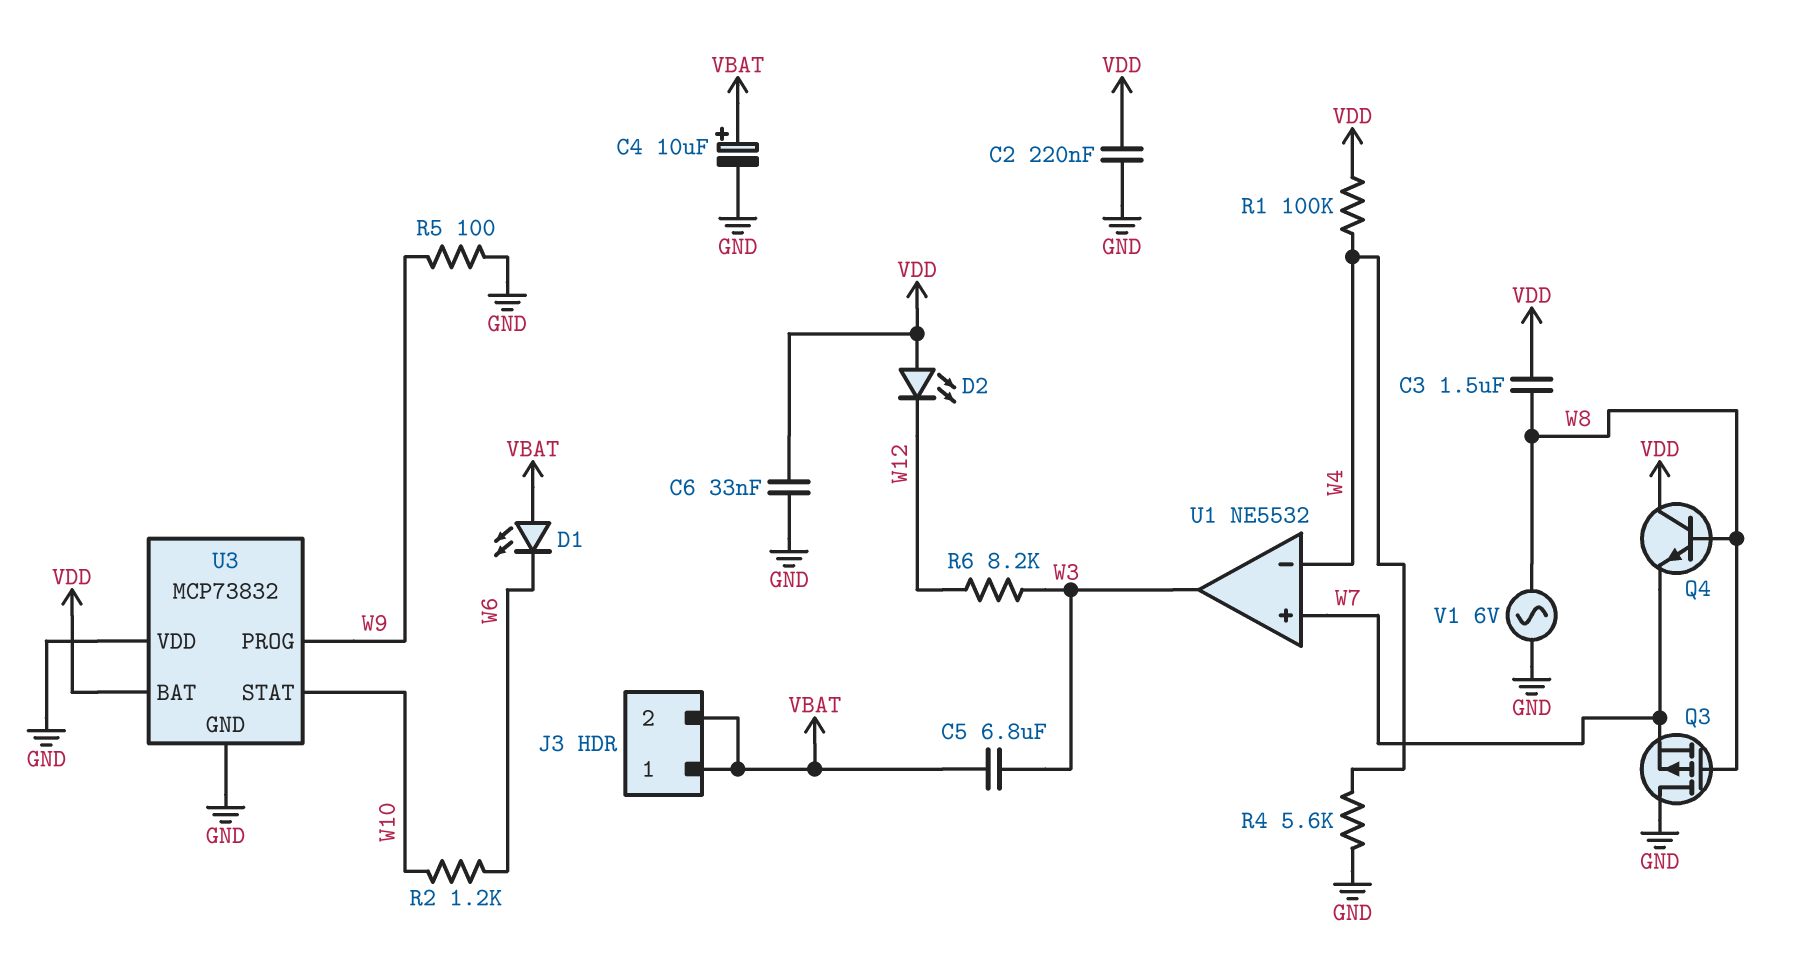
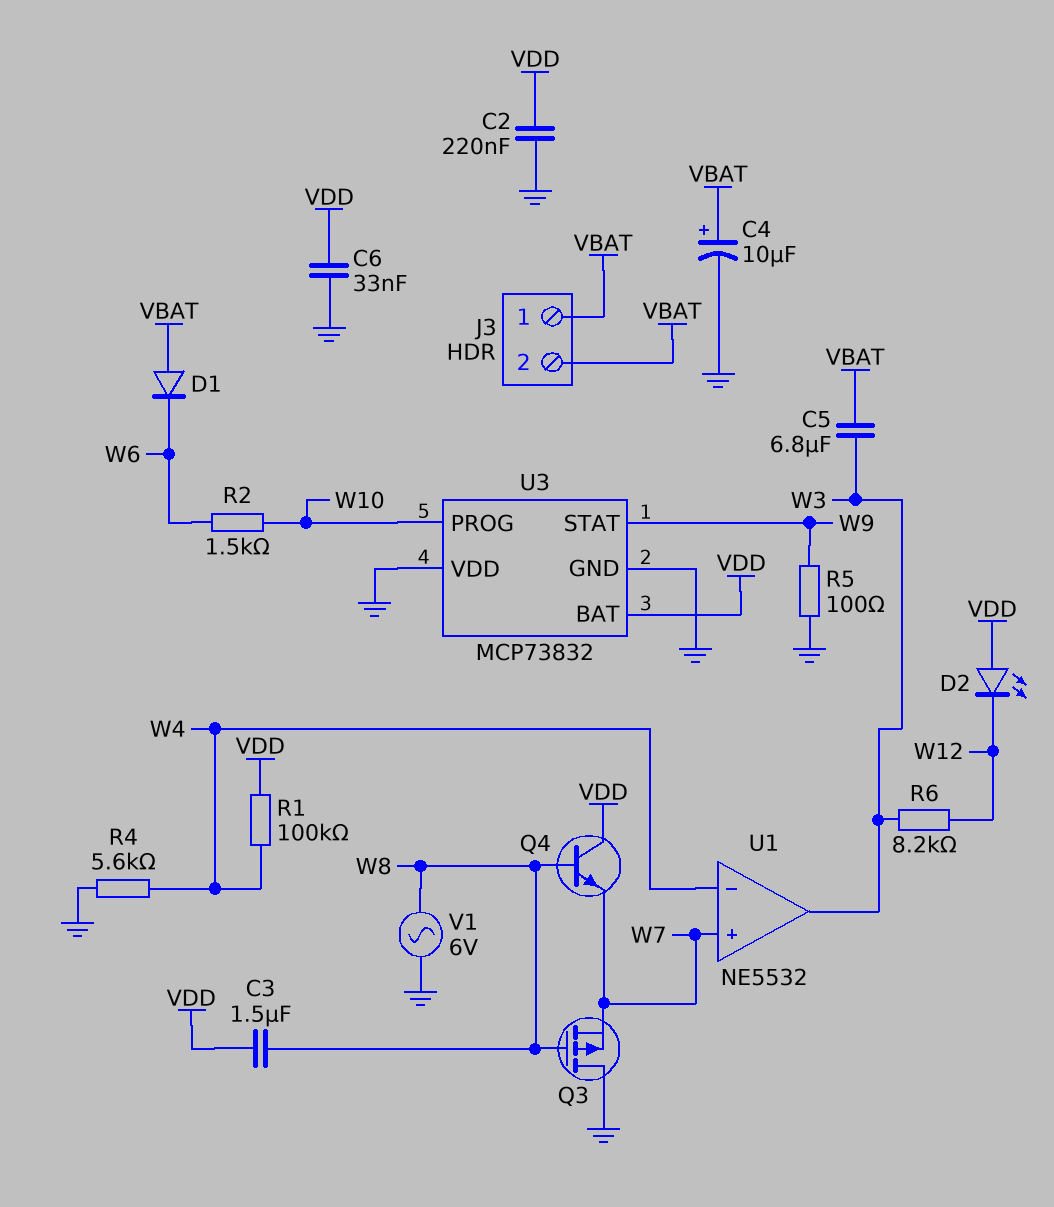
D1: LED (A VBAT, K W6) -> diode (A VBAT, K W6)
R2: 1.2k (W6, W10) -> 1.5k (W6, W10)
U3 pin PROG: W9 -> W10
U3 pin STAT: W10 -> W9

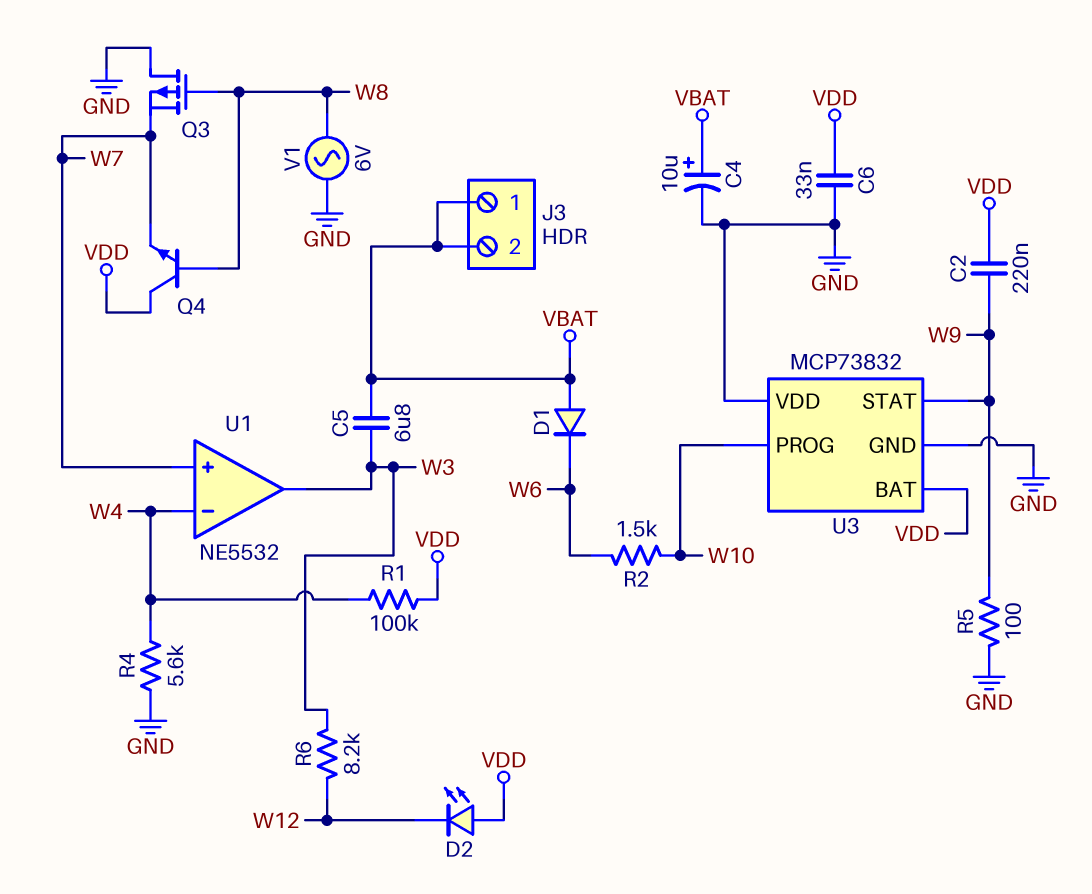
C2: 220nF (GND, VDD) -> 220nF (VDD, W9)
C3: 1.5uF (VDD, W8) -> none

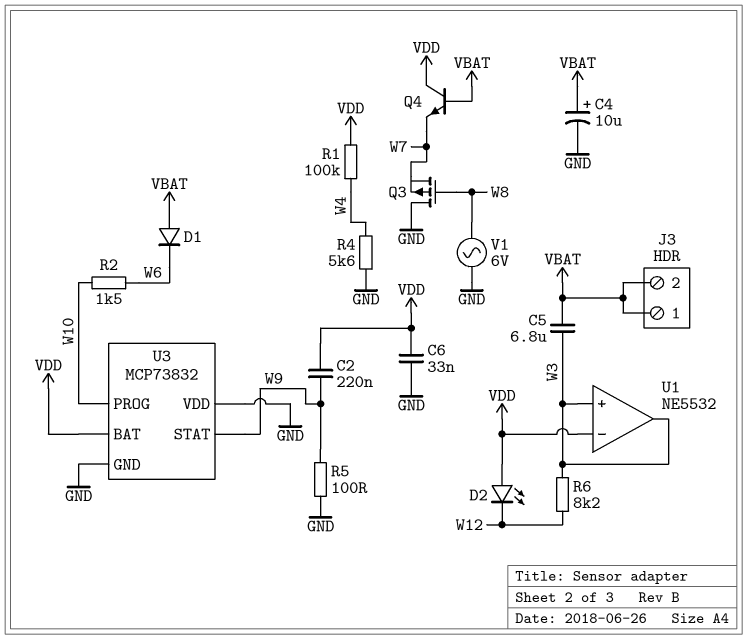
Q4: NPN (B W8, C VDD, E W7) -> NPN (B VBAT, C VDD, E W7)
U1 pin in+: W7 -> W3
U1 pin in-: W4 -> VDD

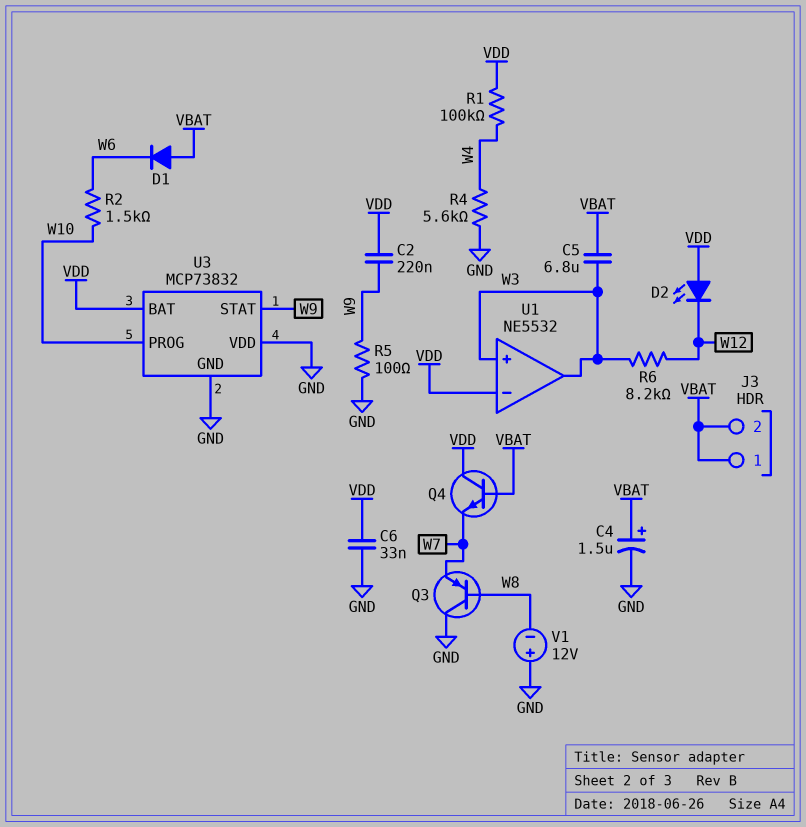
C4: 10uF (plus VBAT, minus GND) -> 1.5uF (plus VBAT, minus GND)
Q3: PMOS (G W8, D GND, S W7) -> PNP (B W8, C GND, E W7)
V1: AC 6V (GND, W8) -> 12V (plus GND, minus W8)

